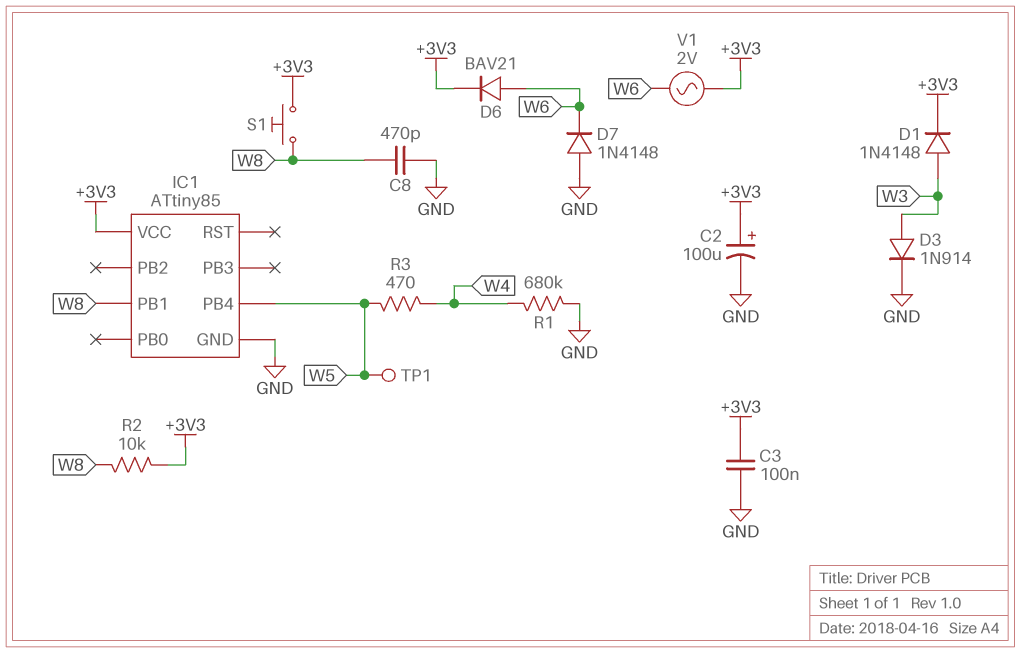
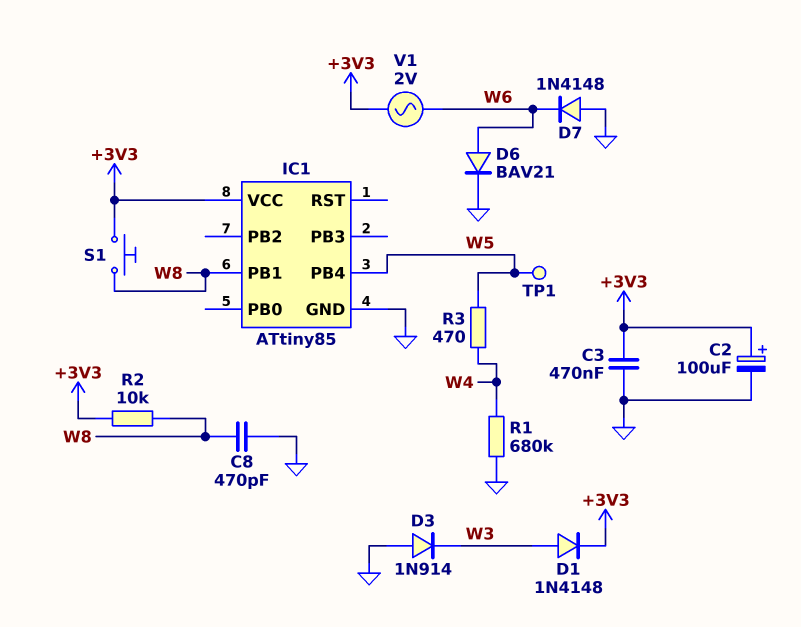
C3: 100nF (+3V3, GND) -> 470nF (+3V3, GND)
D3: diode 1N914 (A W3, K GND) -> diode 1N914 (A GND, K W3)
D6: diode BAV21 (A W6, K +3V3) -> diode BAV21 (A W6, K GND)

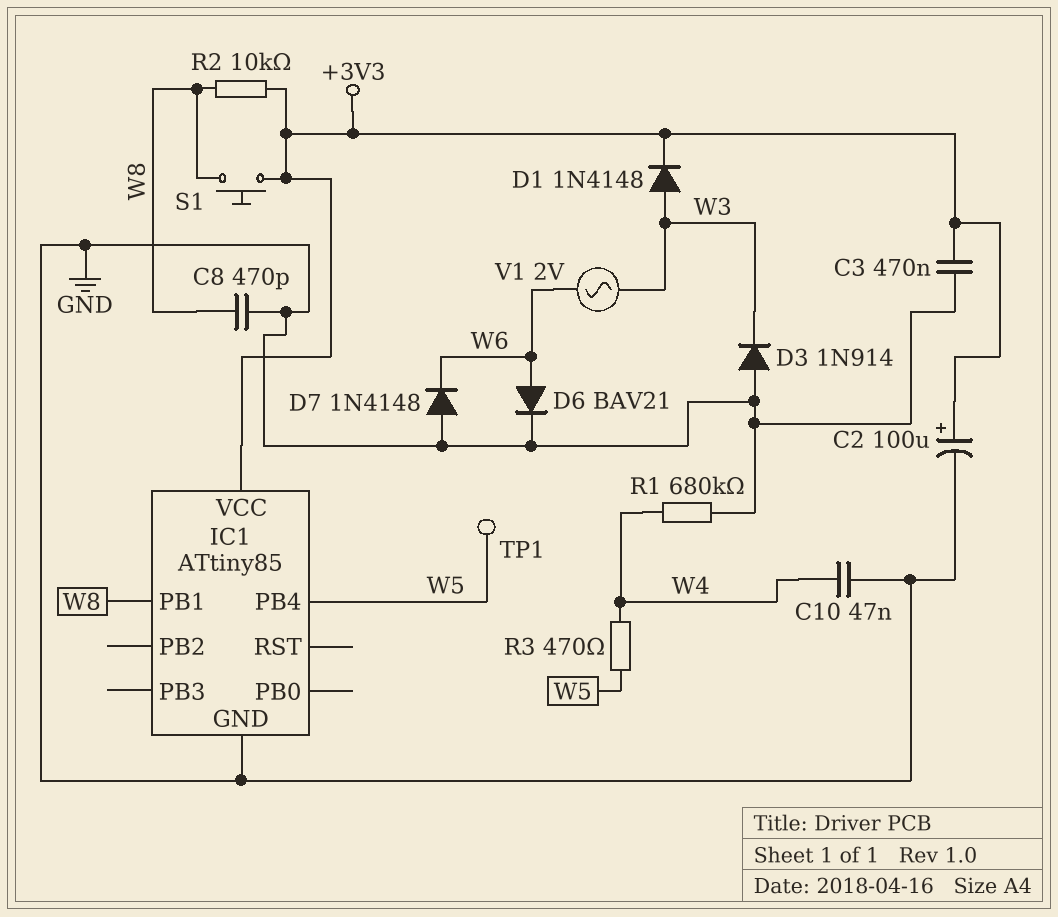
C10: none -> 47nF (GND, W4)
V1: AC 2V (+3V3, W6) -> AC 2V (W3, W6)

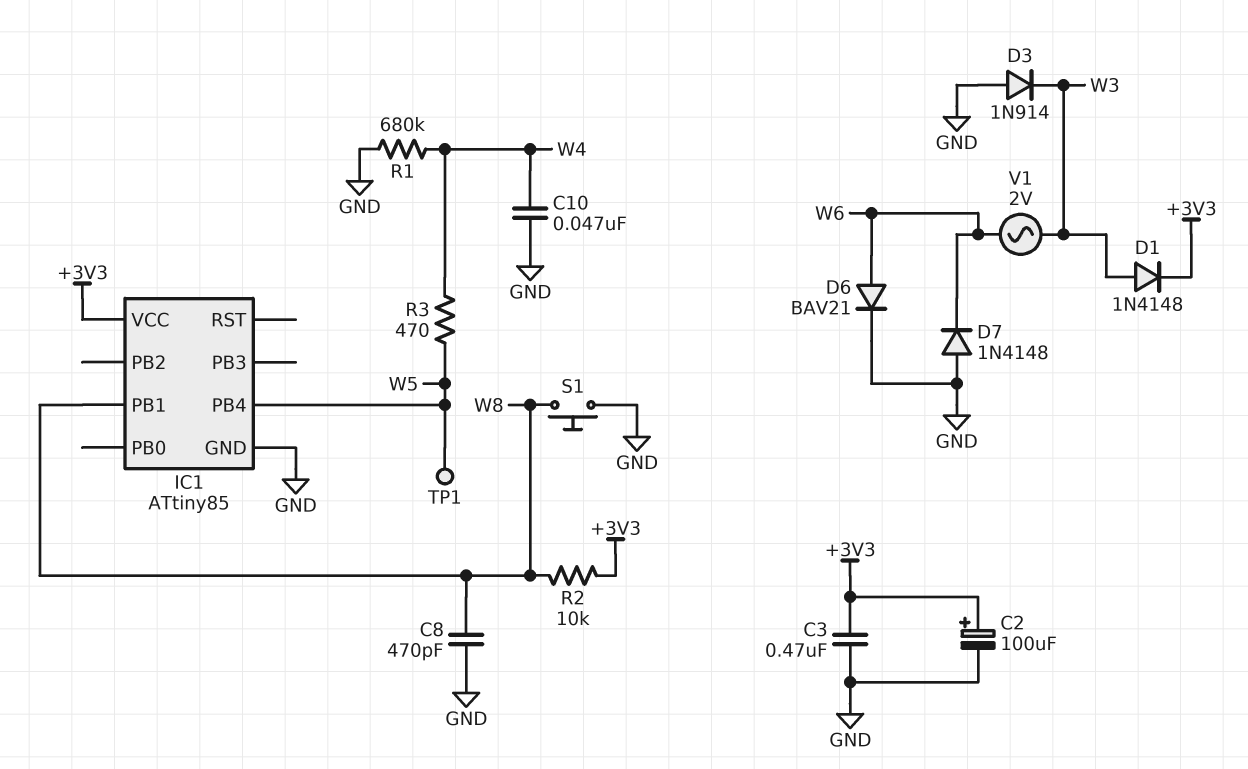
S1: button (+3V3, W8) -> button (GND, W8)

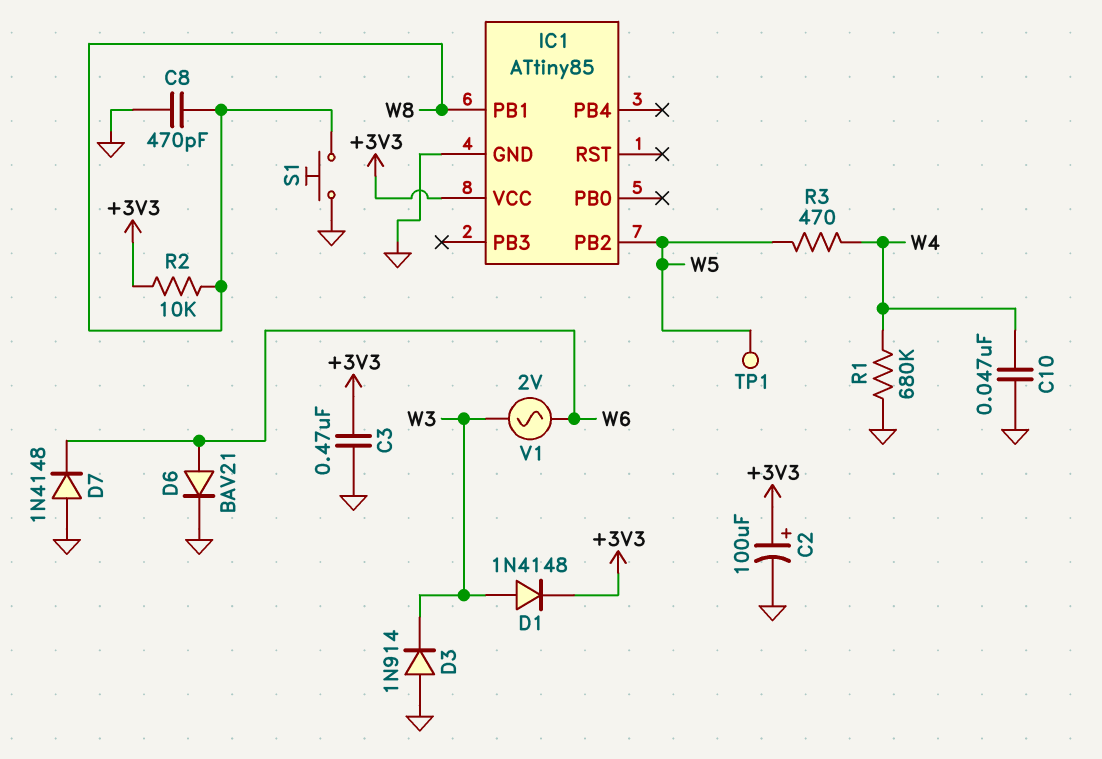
IC1 pin PB2: none -> W5
IC1 pin PB4: W5 -> none

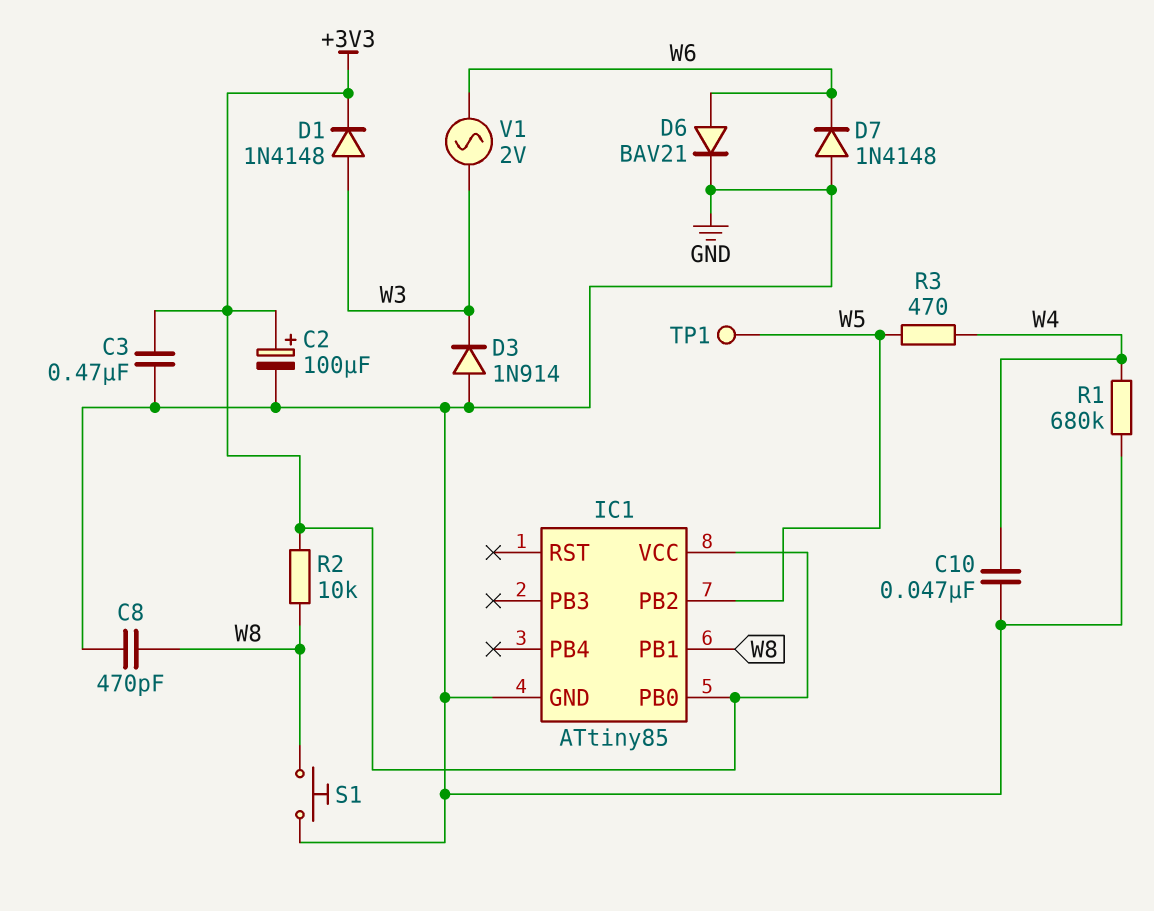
IC1 pin PB0: none -> +3V3

